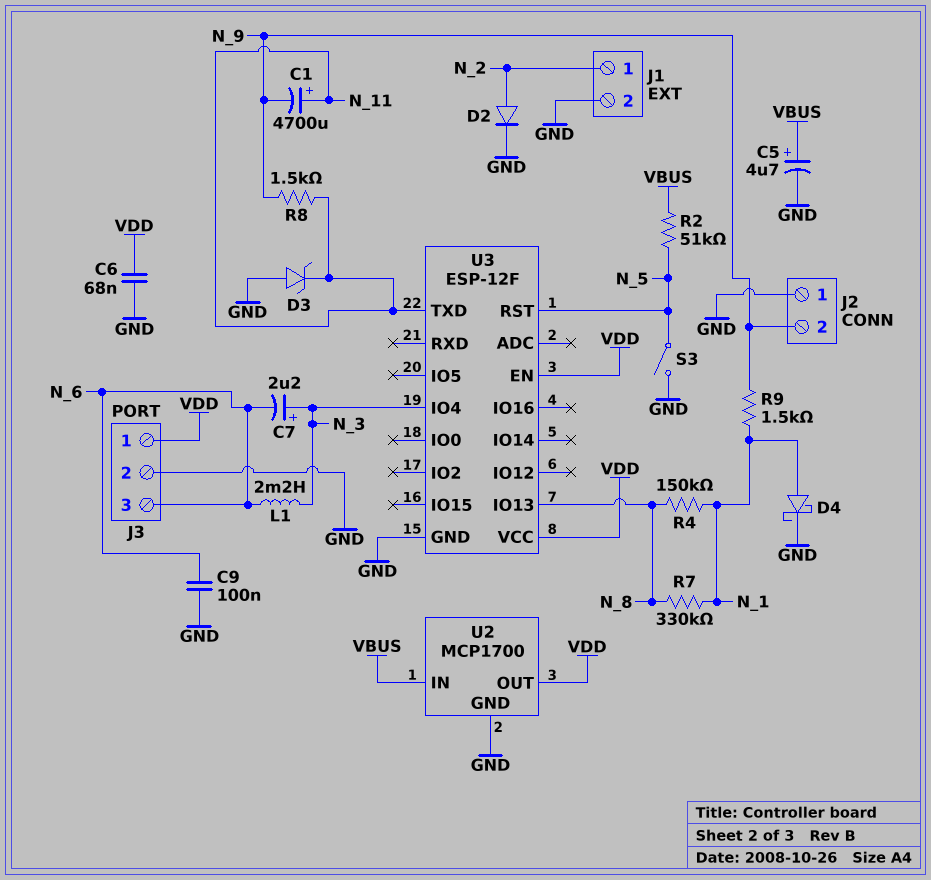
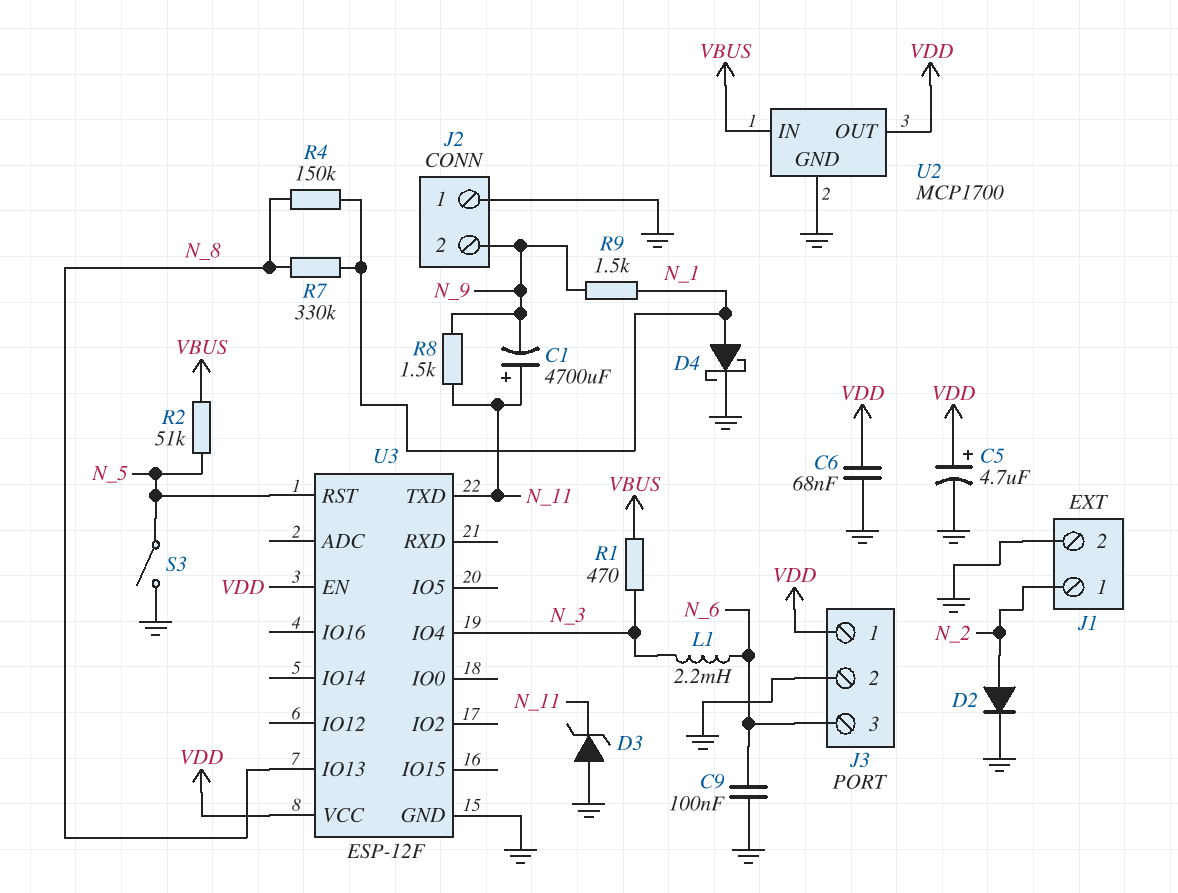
C5: 4.7uF (plus VBUS, minus GND) -> 4.7uF (plus VDD, minus GND)
C7: 2.2uF (plus N_3, minus N_6) -> none
R1: none -> 470 (N_3, VBUS)

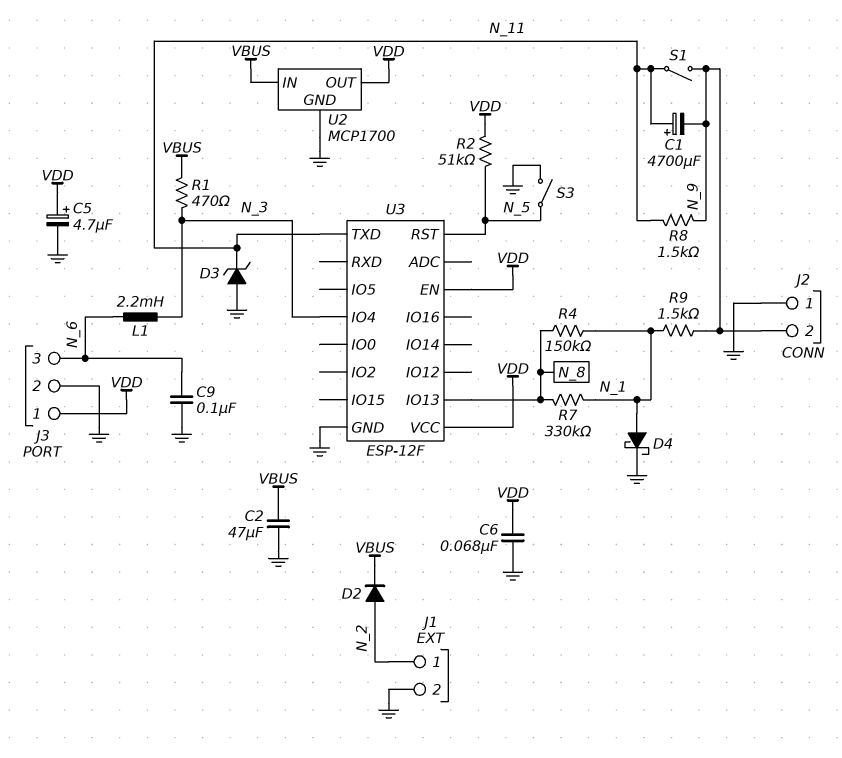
C2: none -> 47uF (GND, VBUS)
D2: diode (A N_2, K GND) -> diode (A N_2, K VBUS)
R2: 51k (N_5, VBUS) -> 51k (N_5, VDD)
S1: none -> switch (N_9, N_11)

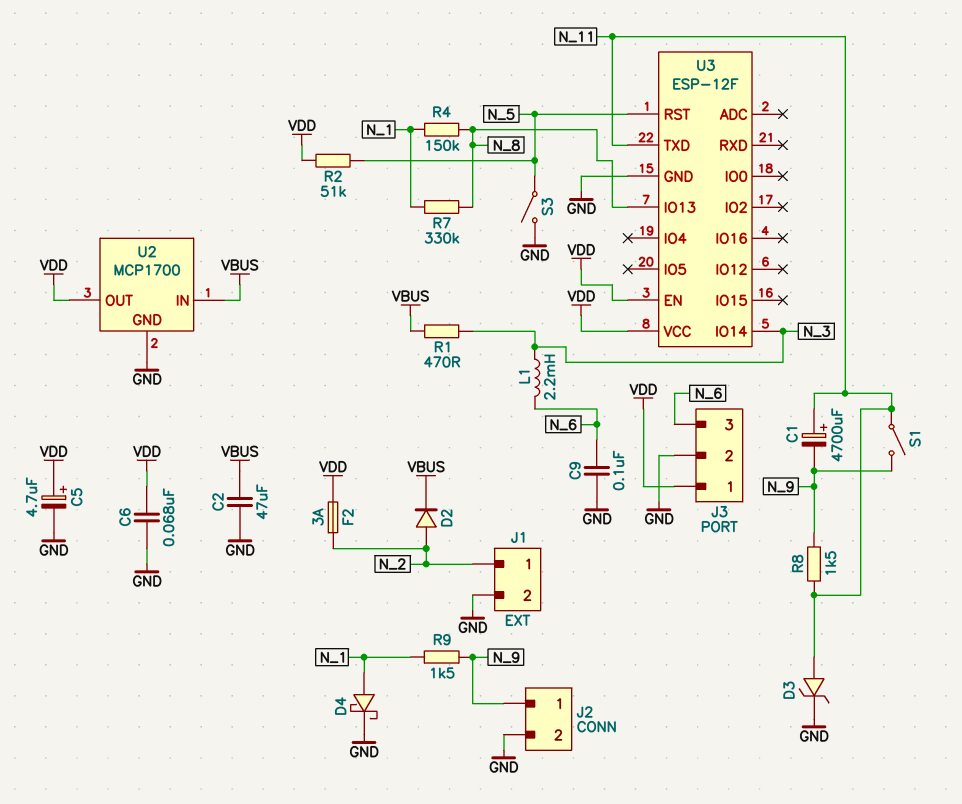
D3: zener (A GND, K N_11) -> zener (A N_11, K GND)
F2: none -> 3A (N_2, VDD)
J2 pin 1: GND -> N_9
J2 pin 2: N_9 -> GND
U3 pin IO4: N_3 -> none
U3 pin IO14: none -> N_3

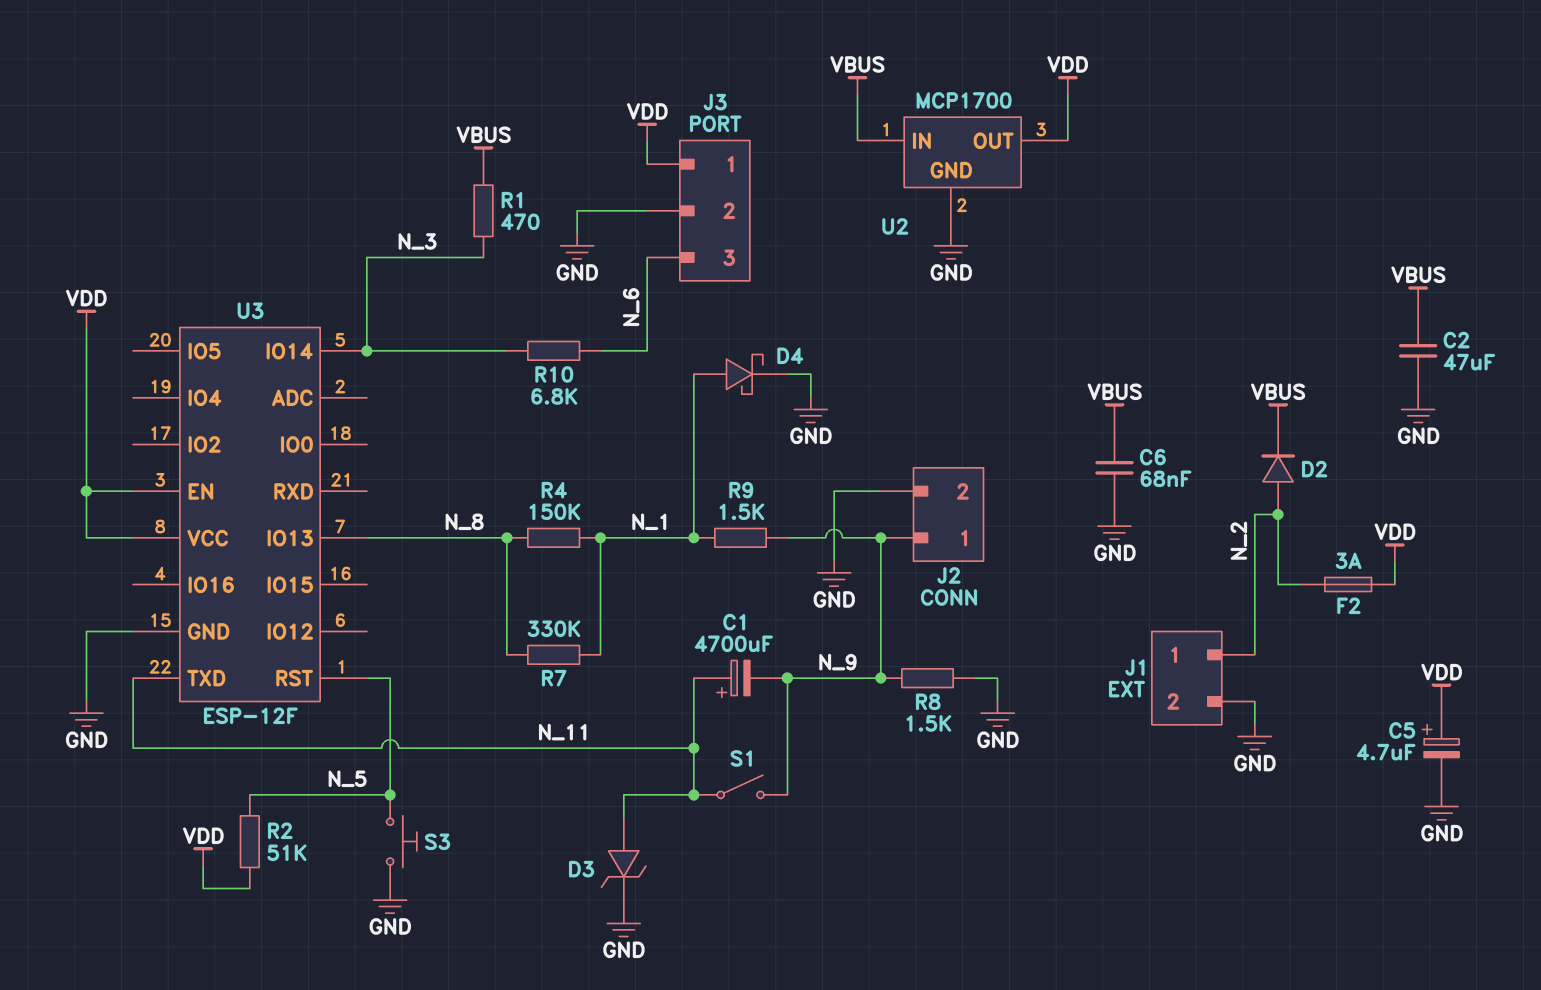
C6: 68nF (GND, VDD) -> 68nF (GND, VBUS)
C9: 100nF (GND, N_6) -> none
L1: 2.2mH (N_3, N_6) -> none
R8: 1.5k (N_9, N_11) -> 1.5k (GND, N_9)
R10: none -> 6.8k (N_3, N_6)
S3: switch (GND, N_5) -> button (GND, N_5)

